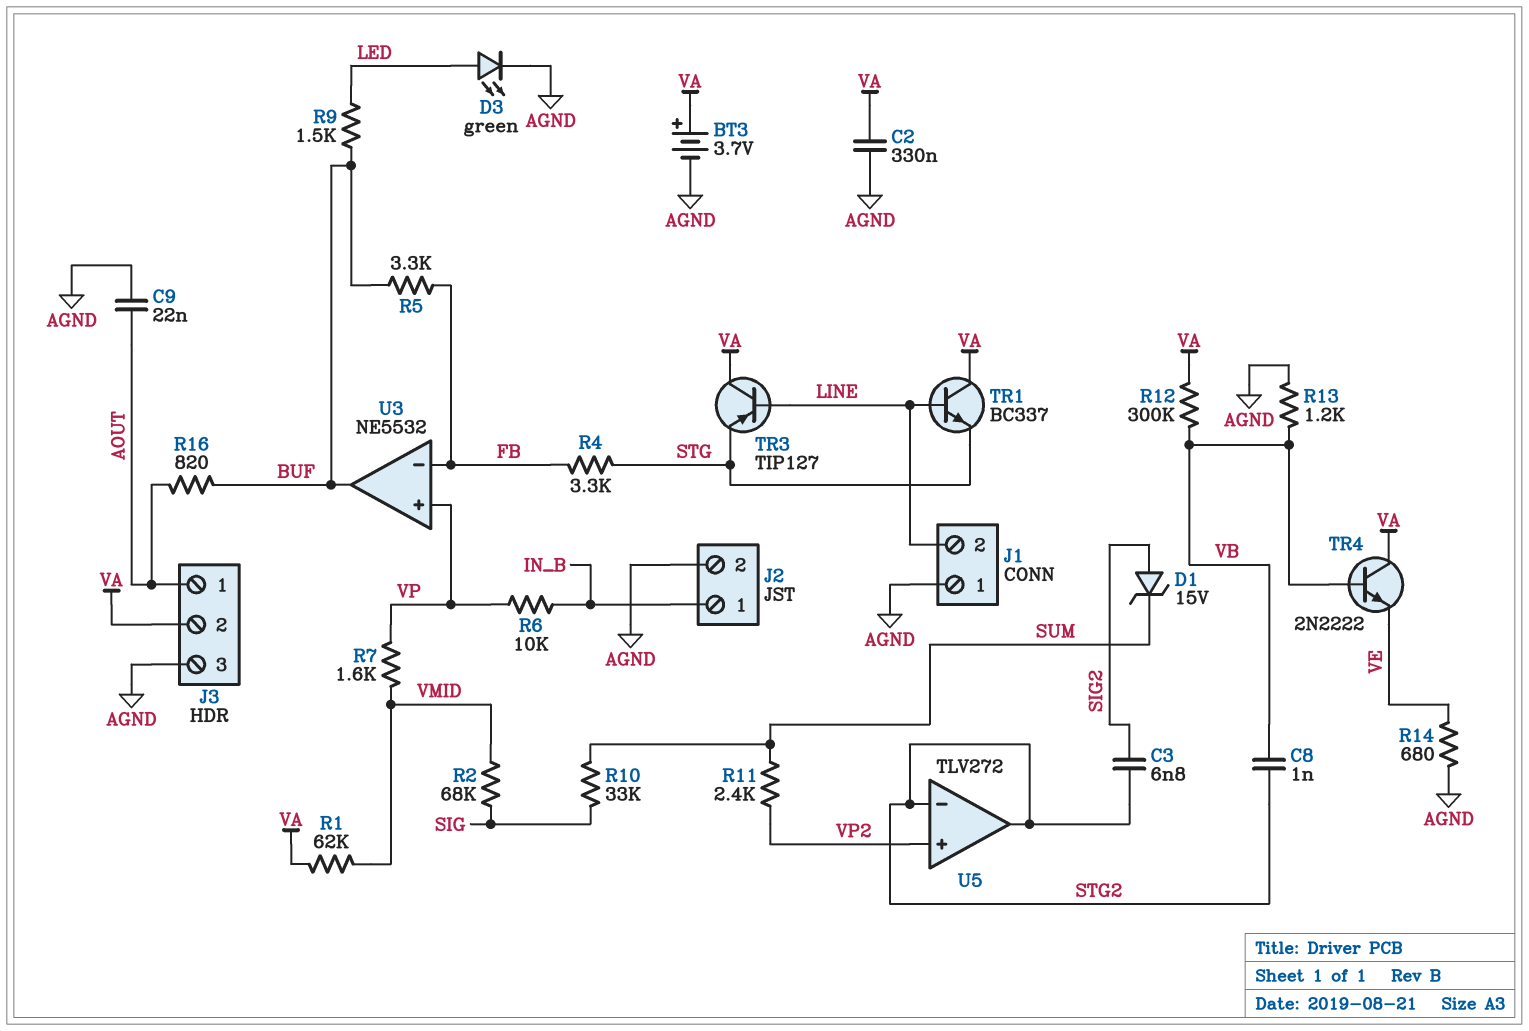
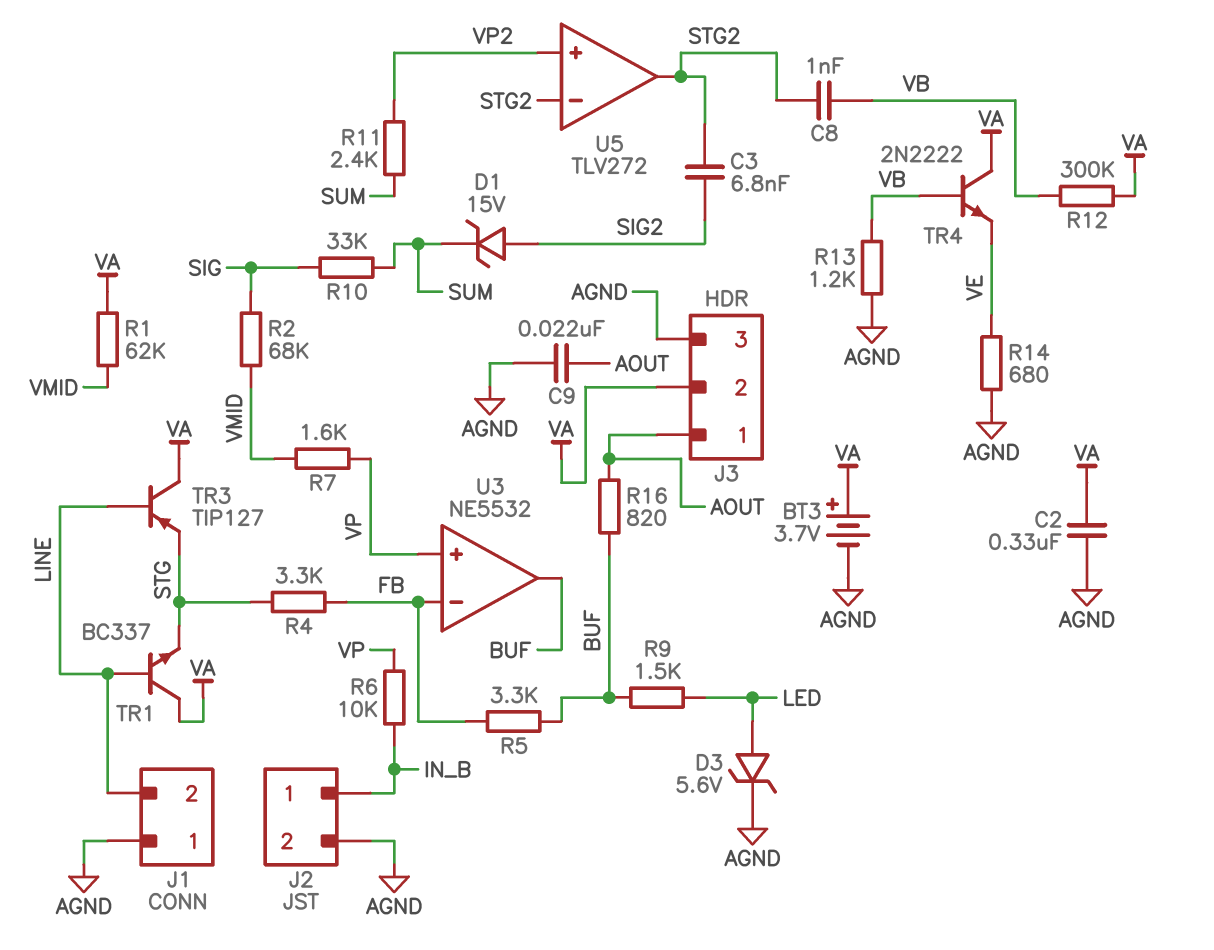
D3: LED green (A LED, K AGND) -> zener 5.6V (A LED, K AGND)

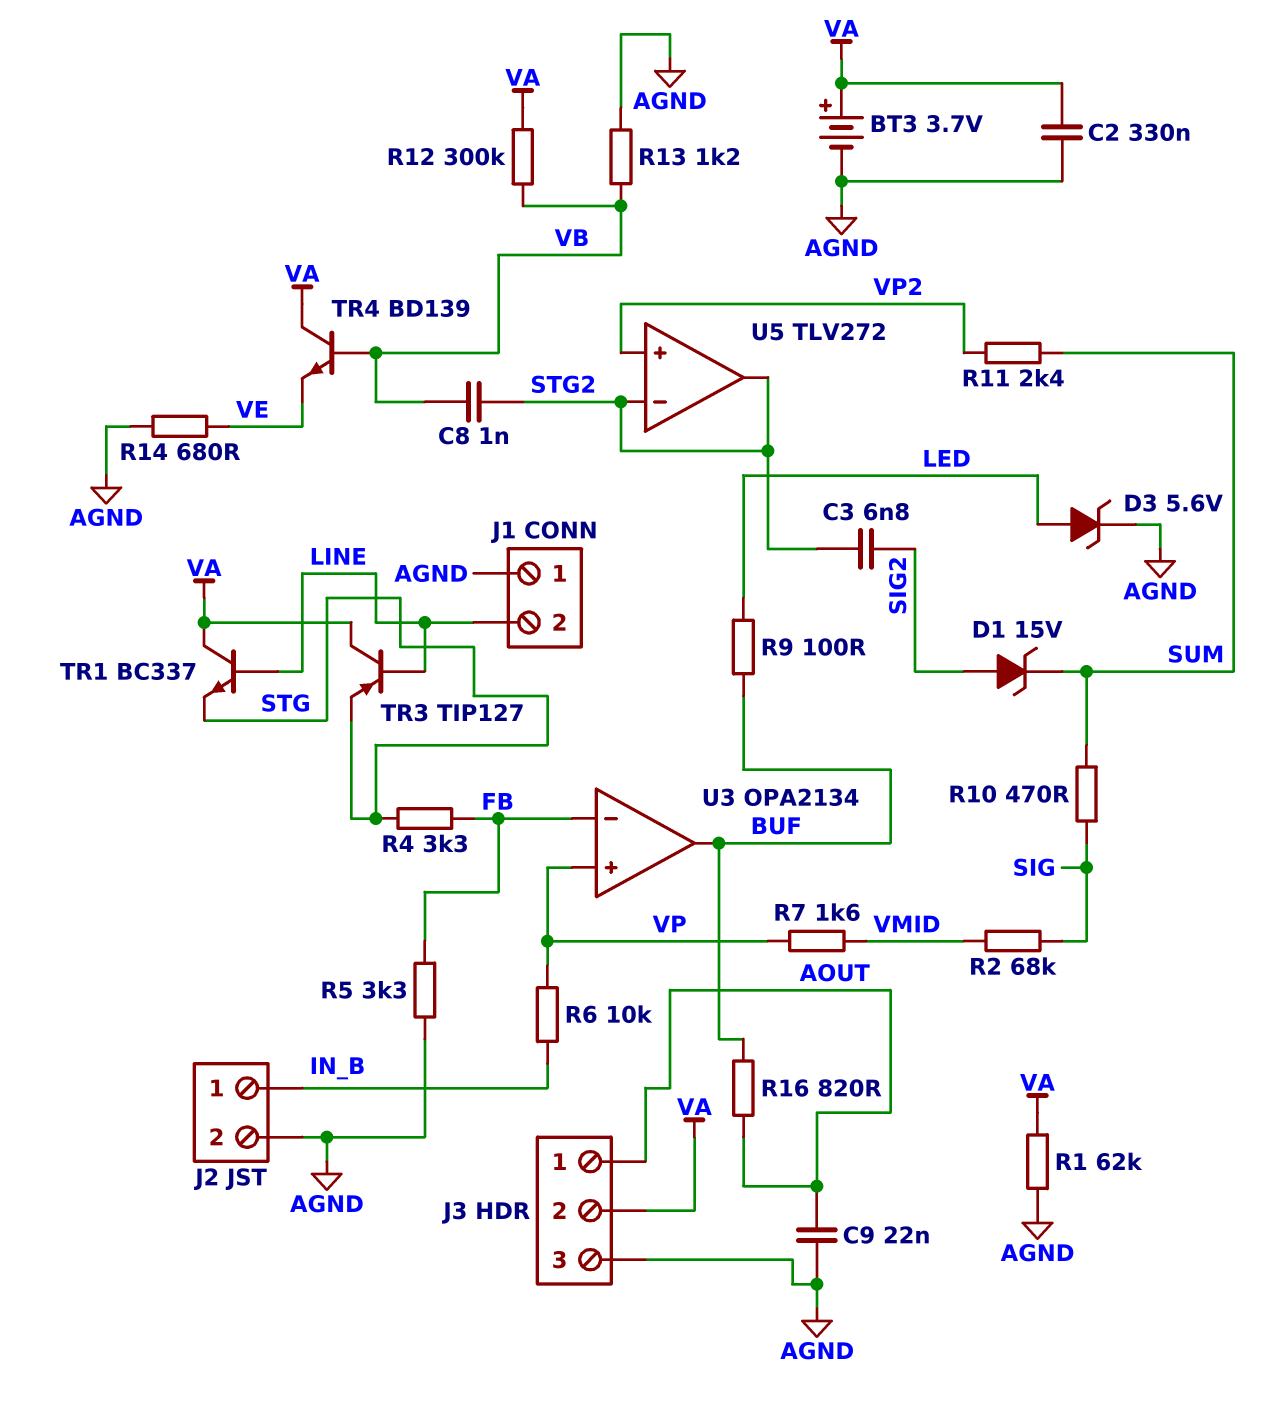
R1: 62k (VA, VMID) -> 62k (AGND, VA)
R5: 3.3k (BUF, FB) -> 3.3k (AGND, FB)
R9: 1.5k (BUF, LED) -> 100 (BUF, LED)
R10: 33k (SIG, SUM) -> 470 (SIG, SUM)
TR4: NPN 2N2222 (B VB, C VA, E VE) -> NPN BD139 (B VB, C VA, E VE)
U3: NE5532 -> OPA2134

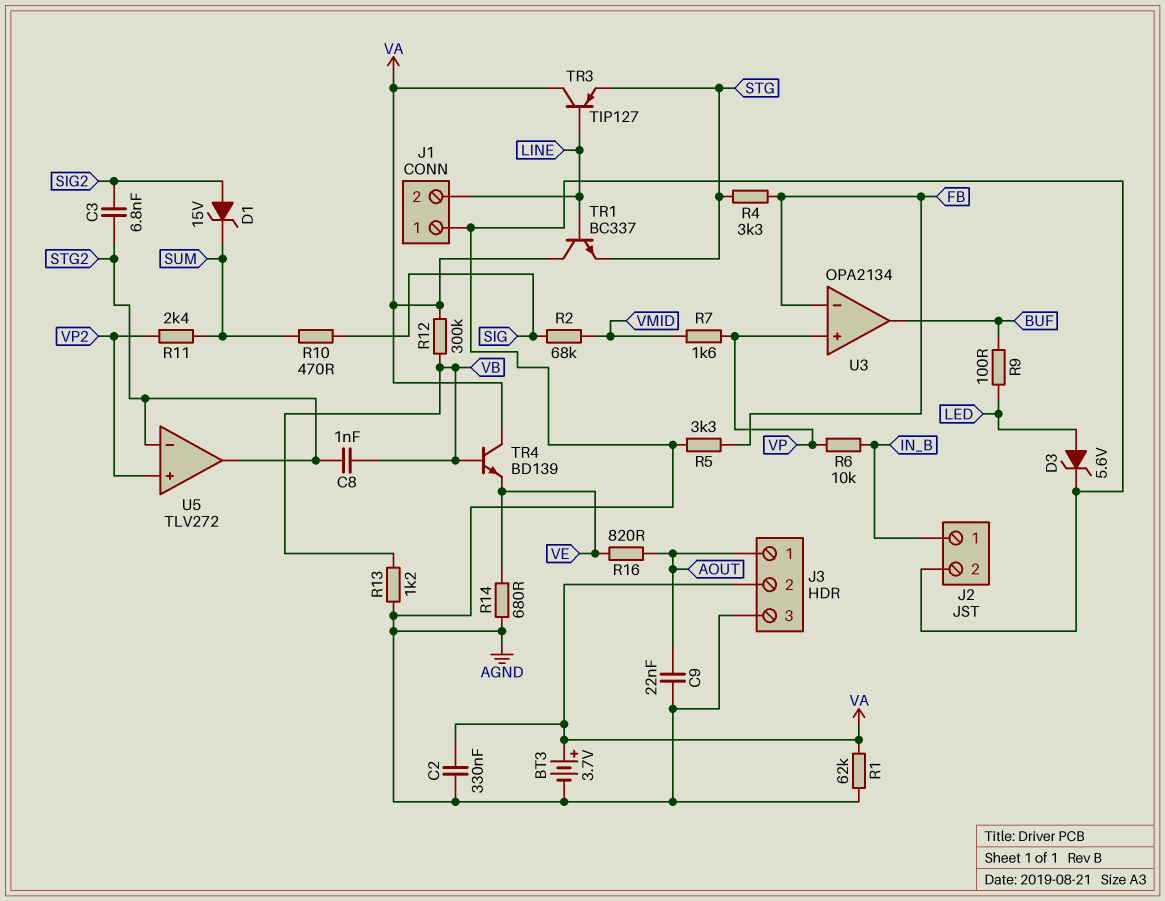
R16: 820 (AOUT, BUF) -> 820 (AOUT, VE)

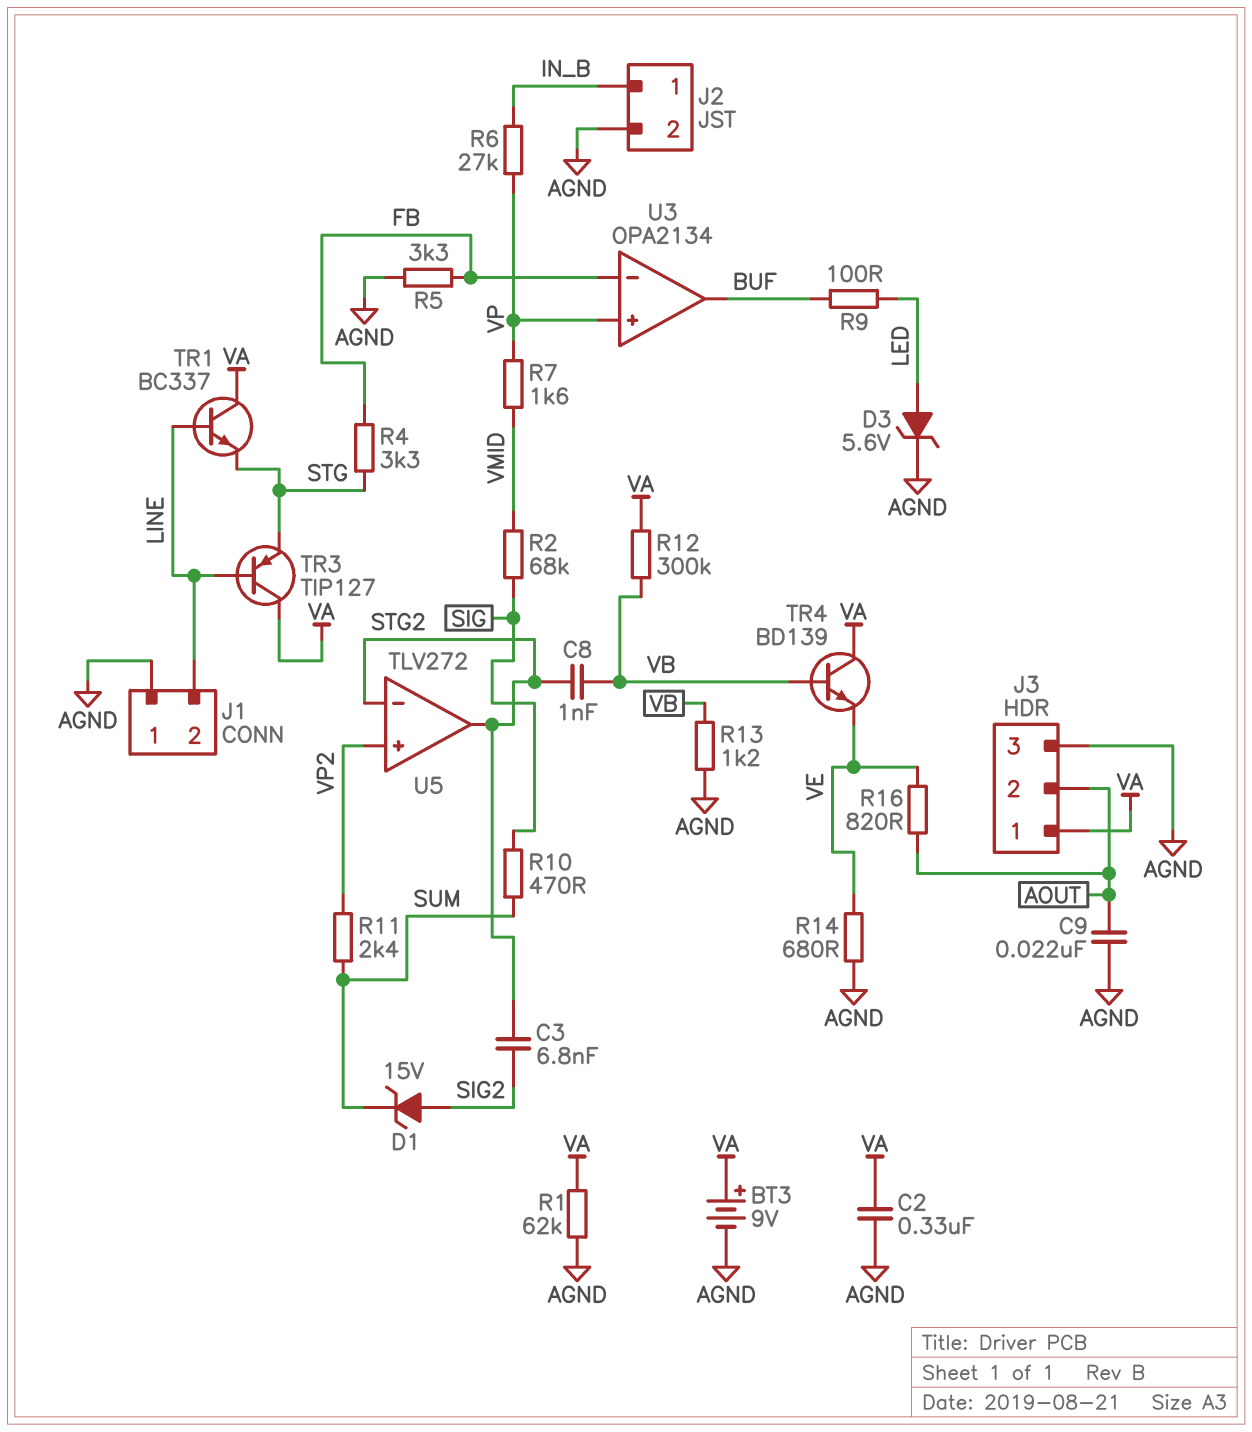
BT3: 3.7V (plus VA, minus AGND) -> 9V (plus VA, minus AGND)
J3 pin 1: AOUT -> VA
J3 pin 2: VA -> AOUT
R6: 10k (IN_B, VP) -> 27k (IN_B, VP)

